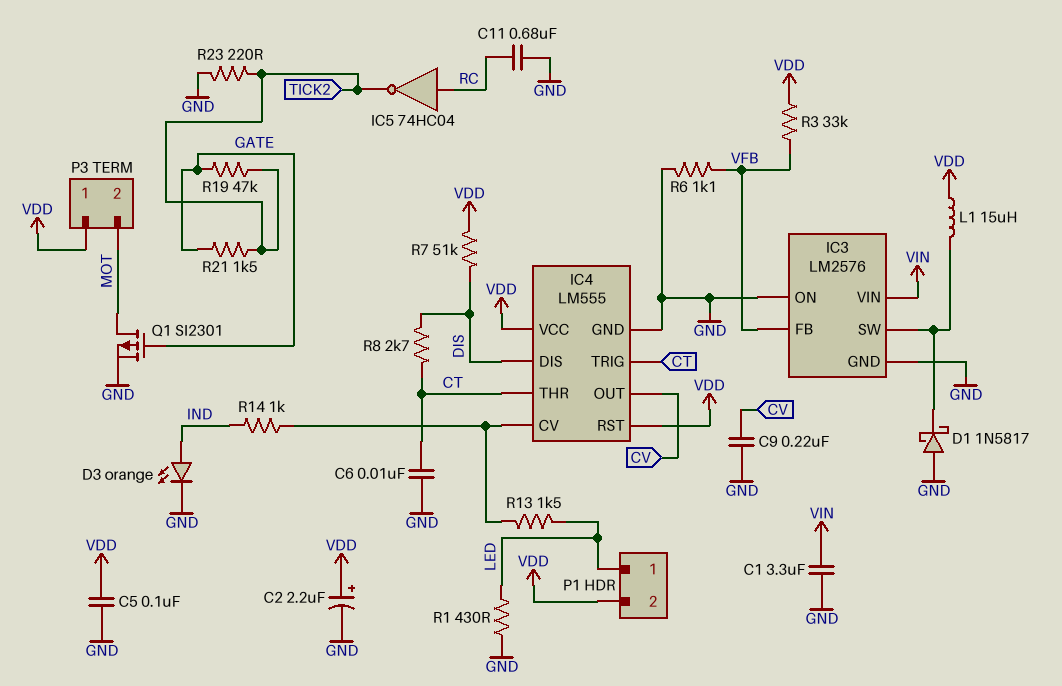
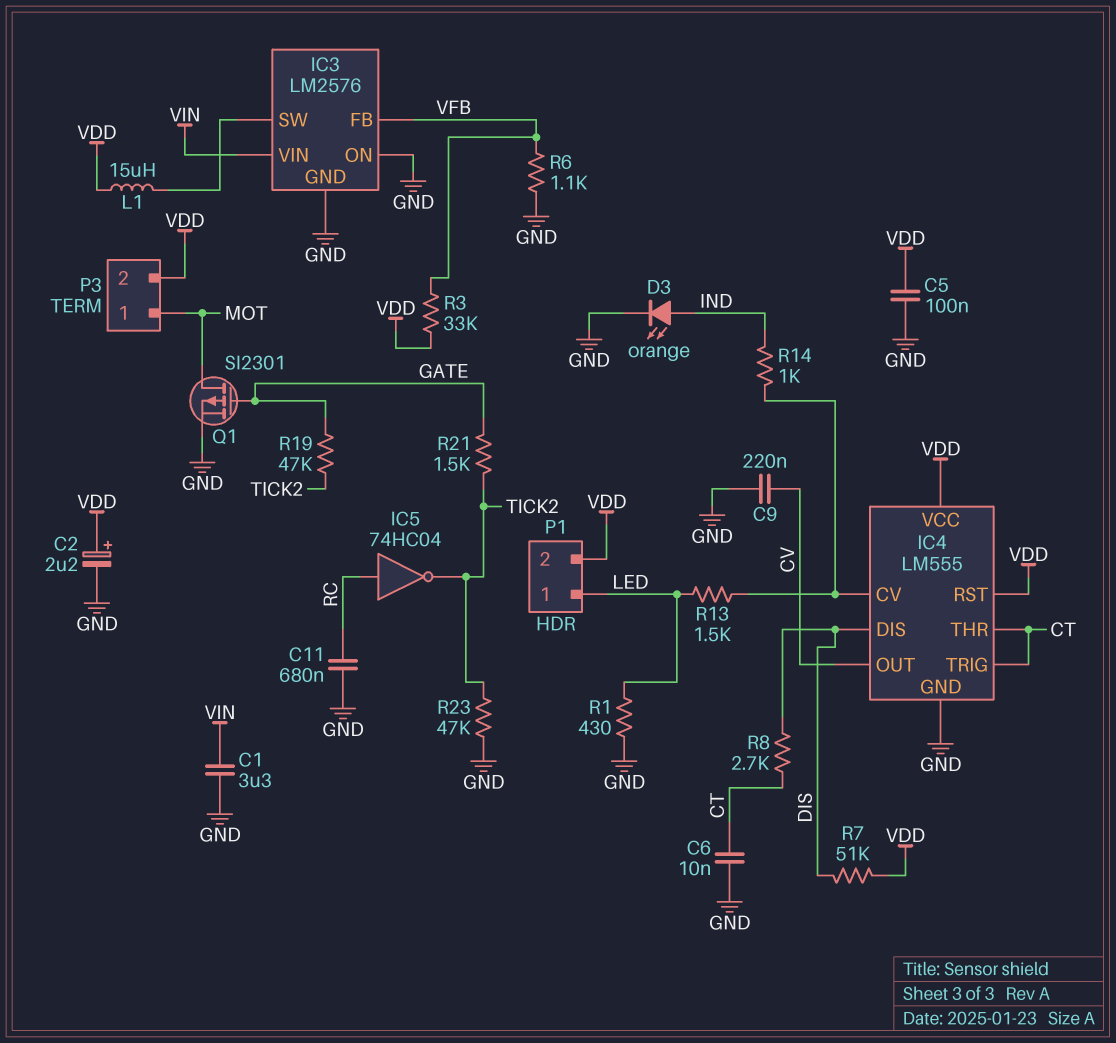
D1: schottky 1N5817 (A GND, K IC3/SW) -> none
P3 pin 1: VDD -> MOT
P3 pin 2: MOT -> VDD
R23: 220 (GND, TICK2) -> 47k (GND, TICK2)

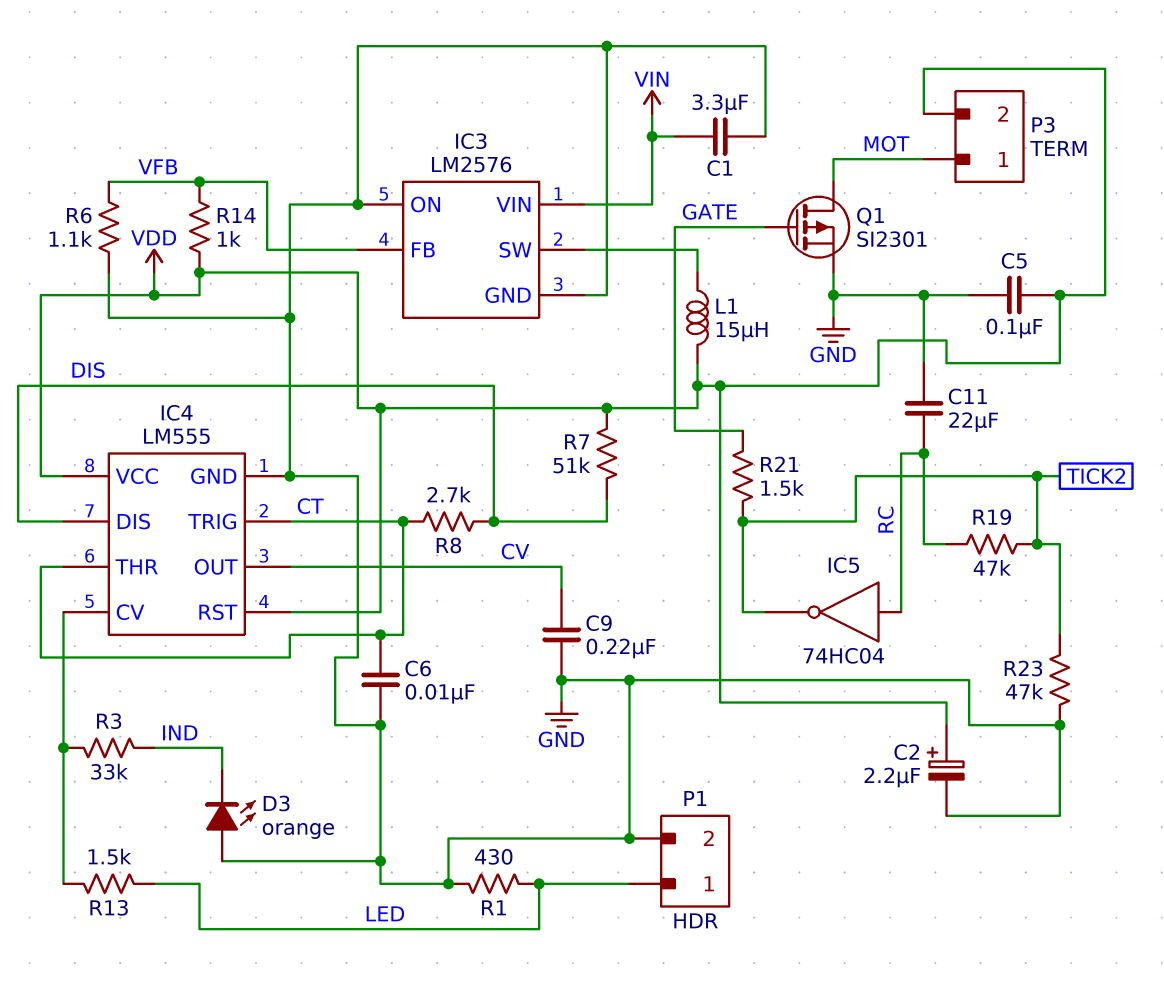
C11: 680nF (GND, RC) -> 22uF (GND, RC)
D3: LED orange (A IND, K GND) -> LED orange (A GND, K IND)
P1 pin 2: VDD -> GND
R3: 33k (VDD, VFB) -> 33k (IC4/CV, IND)
R14: 1k (IC4/CV, IND) -> 1k (VDD, VFB)
R19: 47k (GATE, TICK2) -> 47k (RC, TICK2)

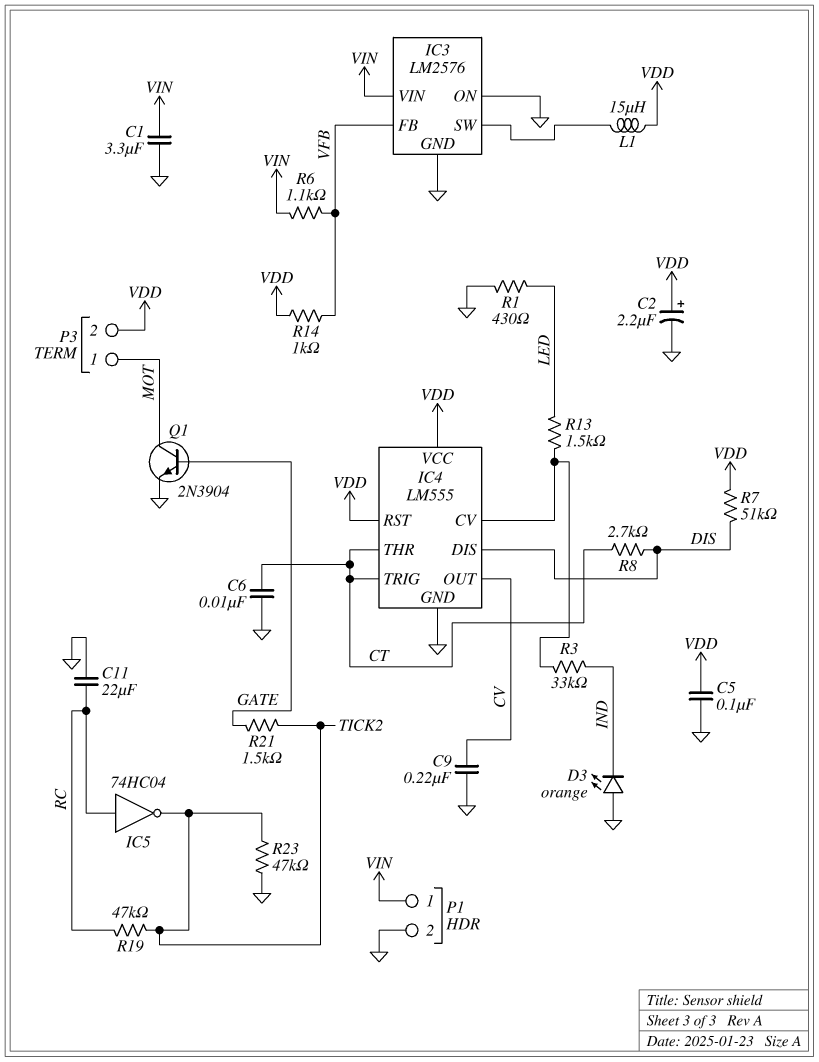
P1 pin 1: LED -> VIN
Q1: PMOS SI2301 (G GATE, D MOT, S GND) -> NPN 2N3904 (B GATE, C MOT, E GND)
R6: 1.1k (GND, VFB) -> 1.1k (VFB, VIN)

